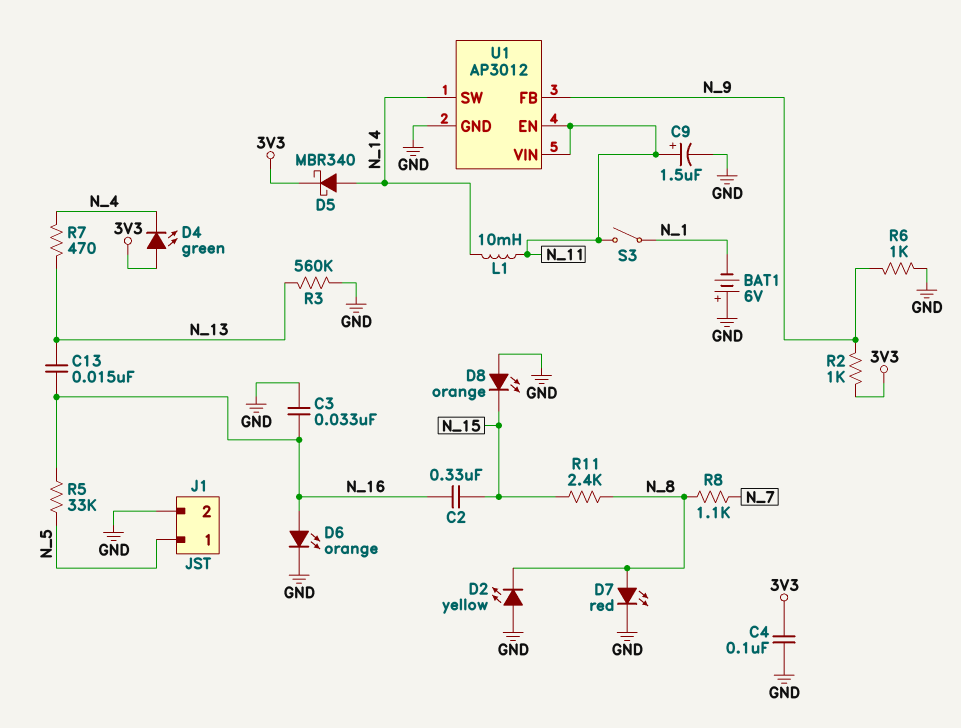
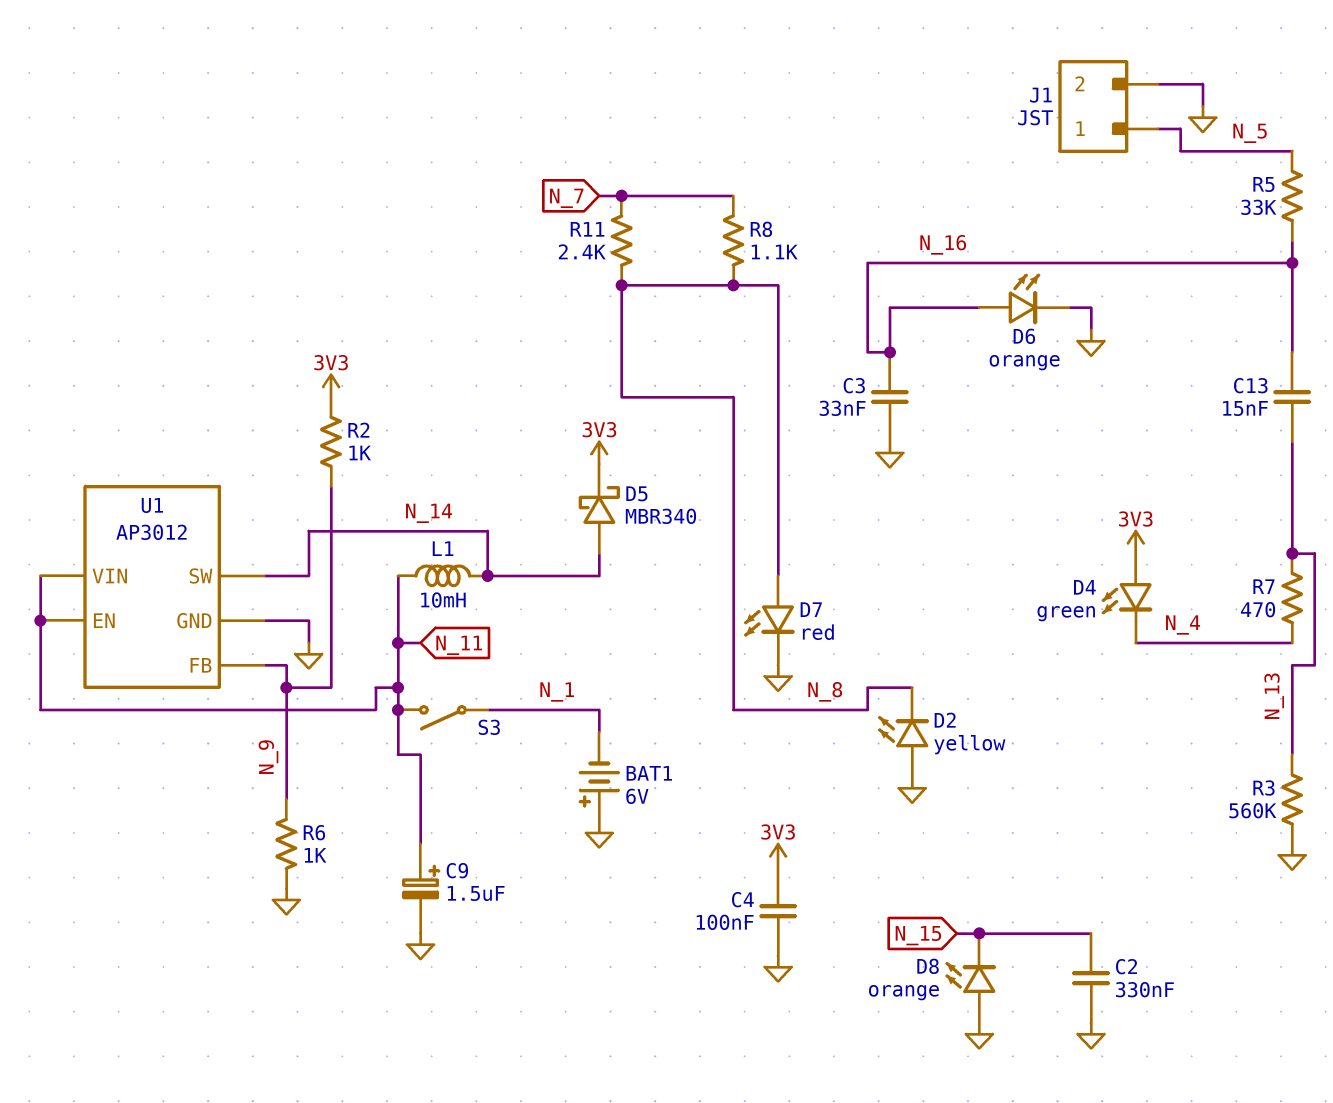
C2: 330nF (N_15, N_16) -> 330nF (GND, N_15)
R11: 2.4k (N_8, N_15) -> 2.4k (N_7, N_8)

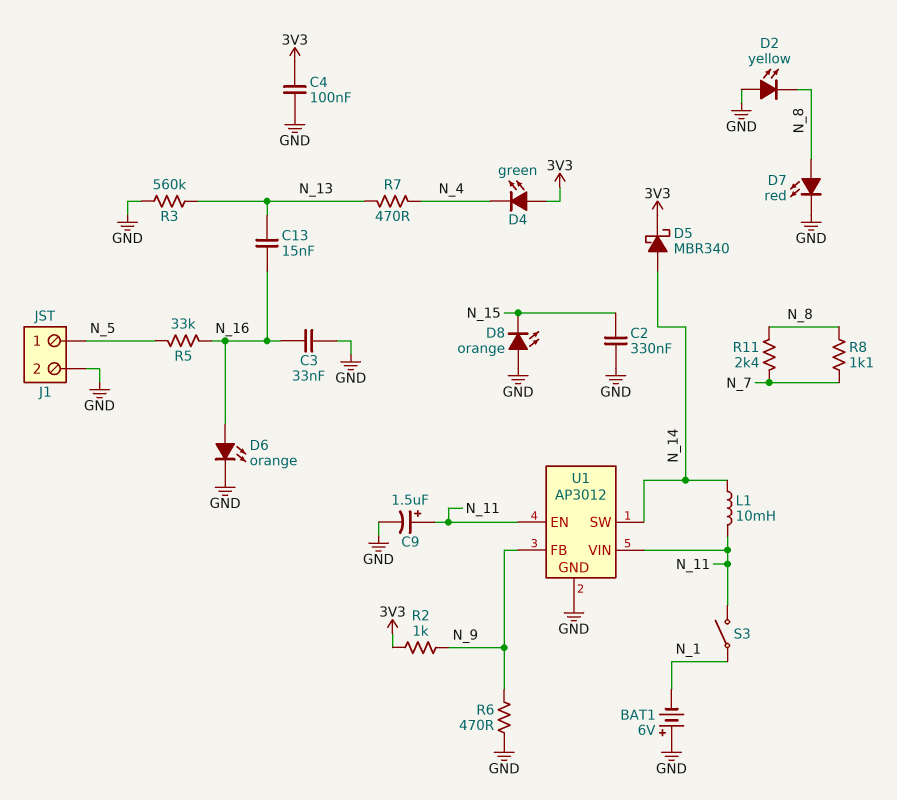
R6: 1k (GND, N_9) -> 470 (GND, N_9)

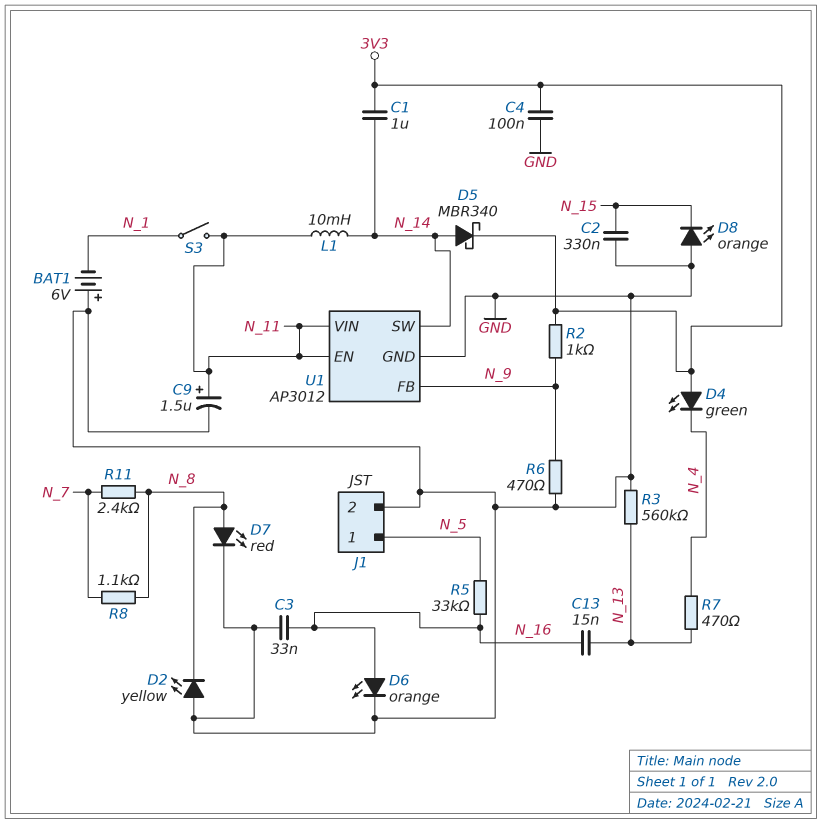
C1: none -> 1uF (3V3, N_14)

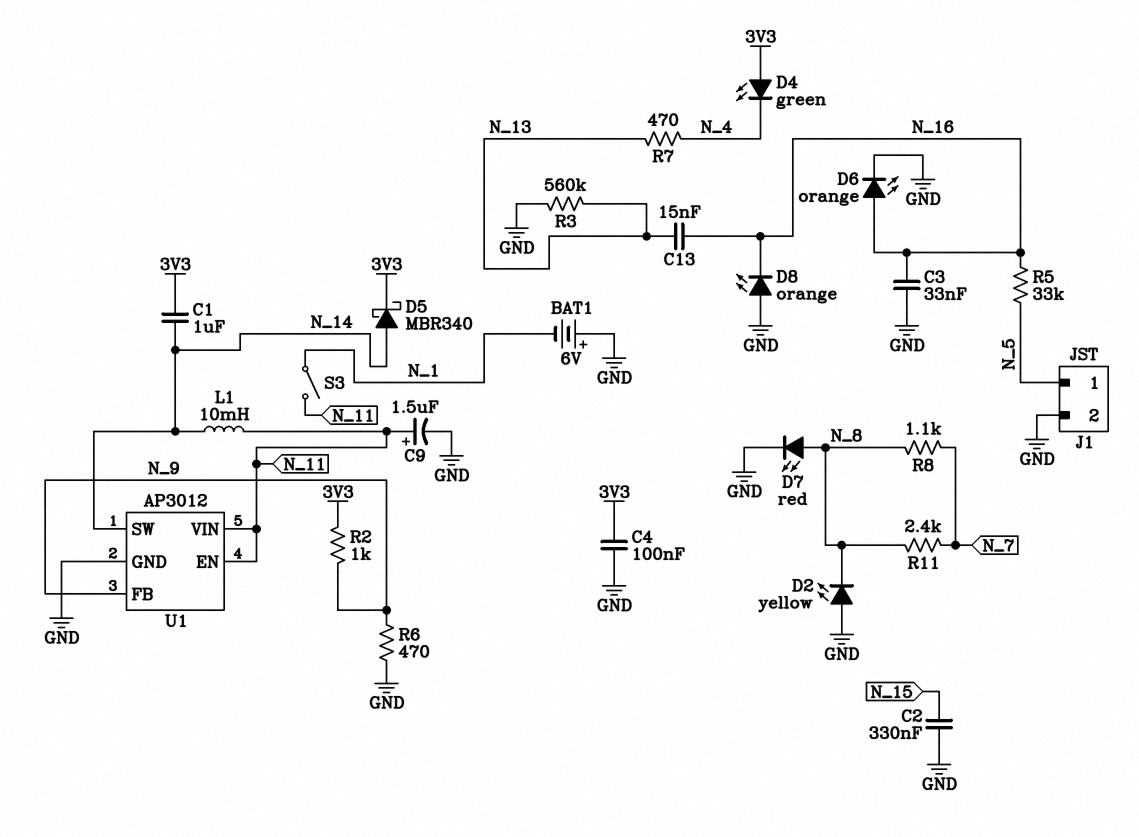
D8: LED orange (A GND, K N_15) -> LED orange (A GND, K N_16)

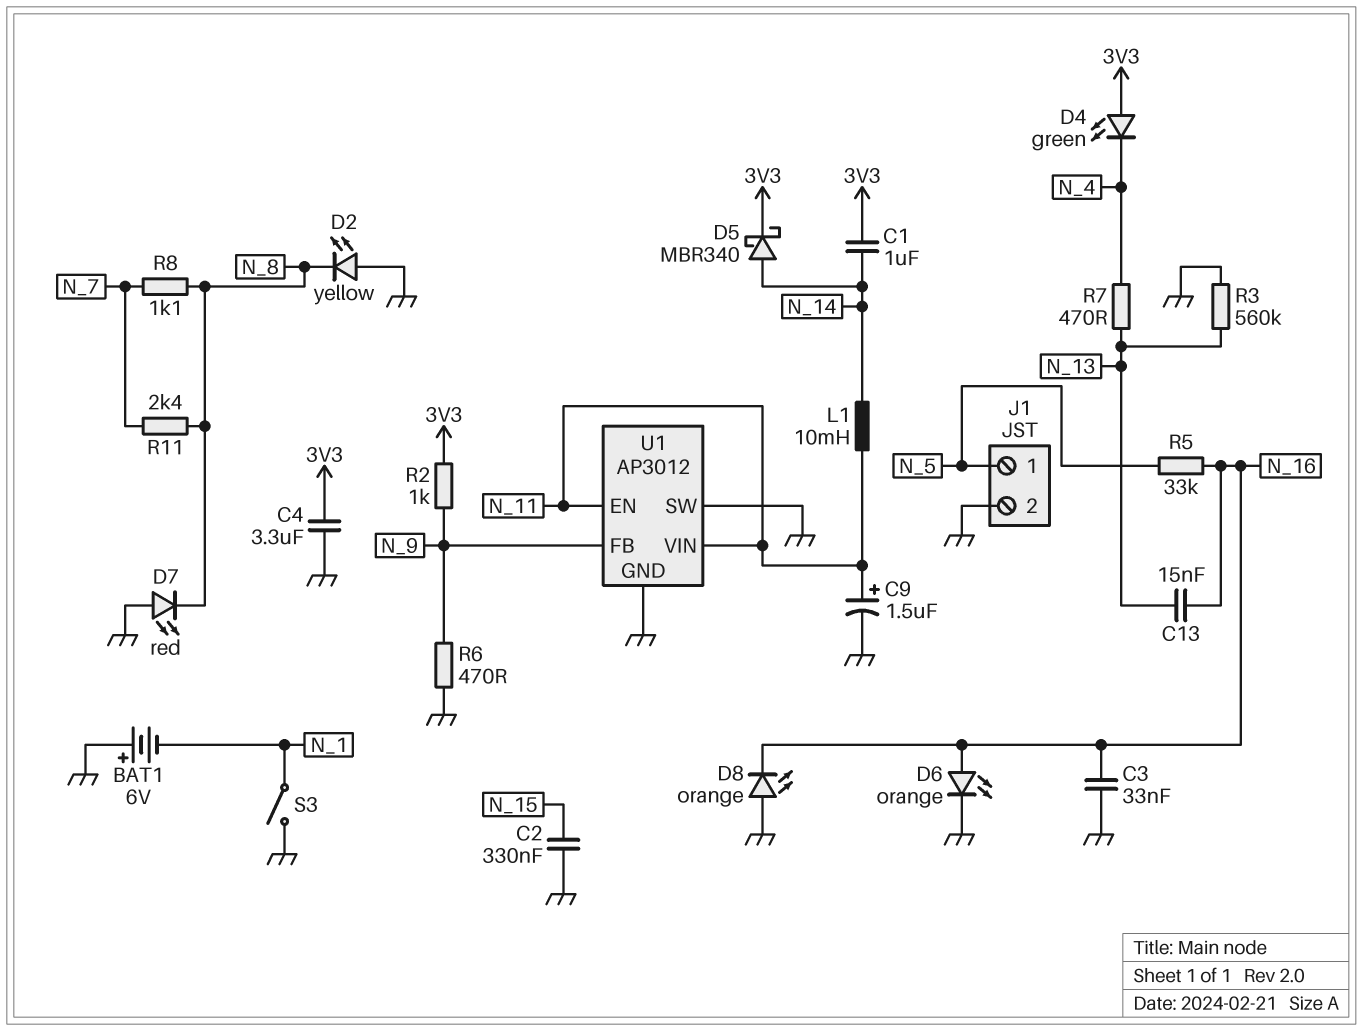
C4: 100nF (3V3, GND) -> 3.3uF (3V3, GND)
D7: LED red (A N_8, K GND) -> LED red (A GND, K N_8)
S3: switch (N_1, N_11) -> switch (GND, N_1)
U1 pin SW: N_14 -> GND

